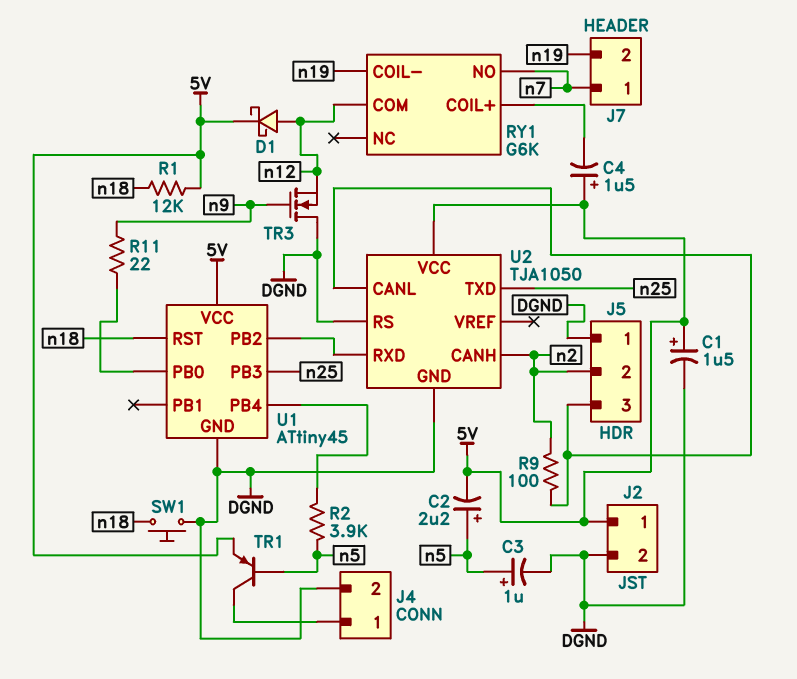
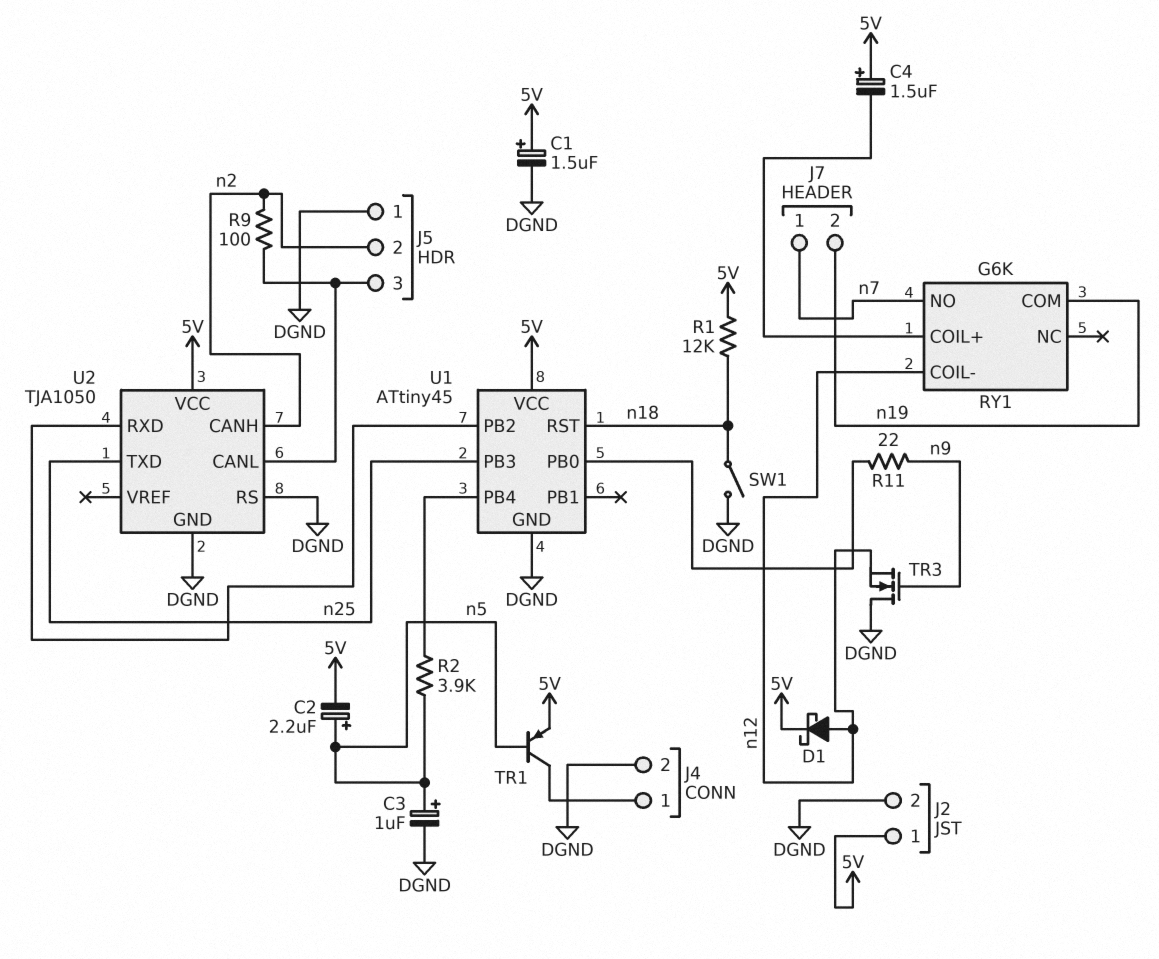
RY1 pin COIL-: n19 -> n12
RY1 pin COM: n12 -> n19
SW1: button (DGND, n18) -> switch (DGND, n18)

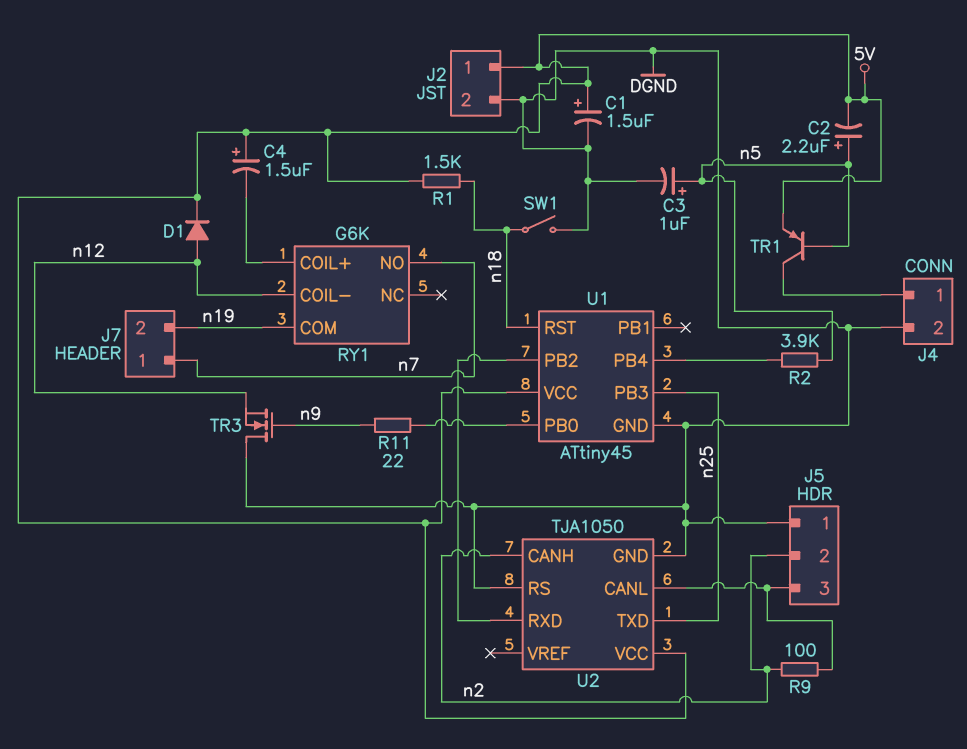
D1: schottky (A n12, K 5V) -> diode (A n12, K 5V)
R1: 12k (5V, n18) -> 1.5k (5V, n18)

